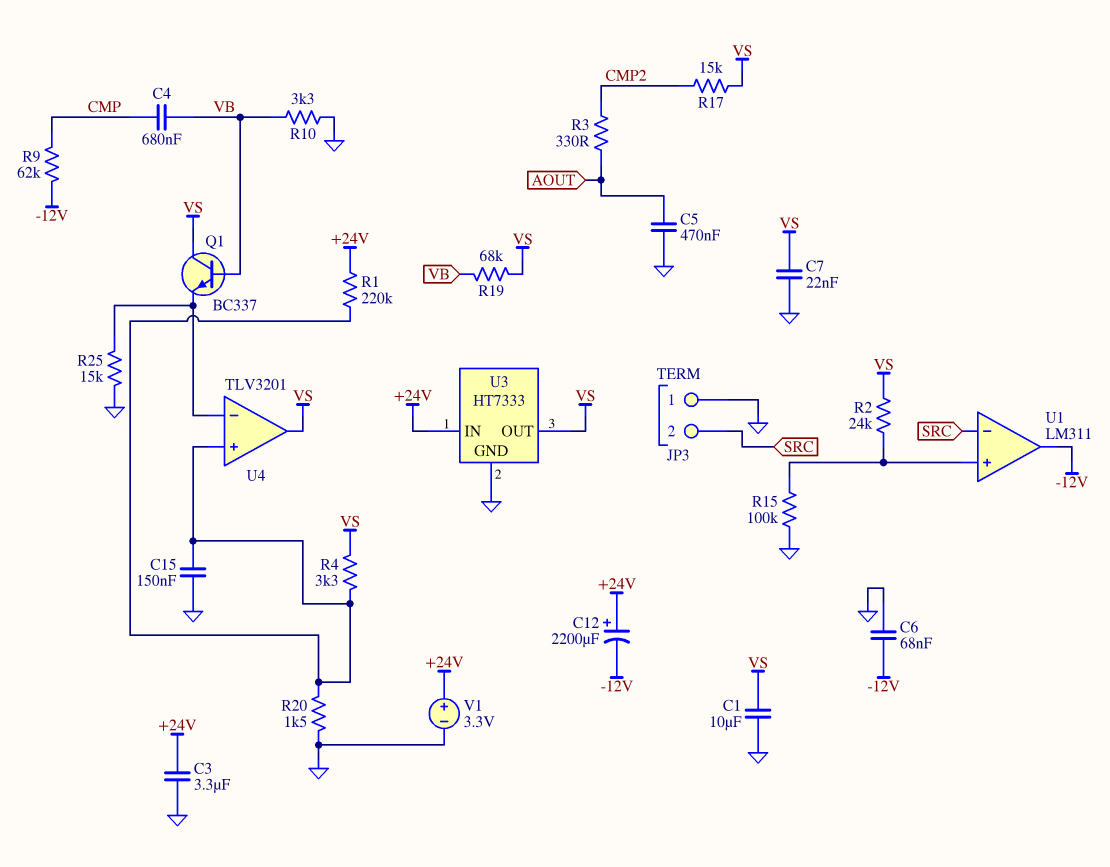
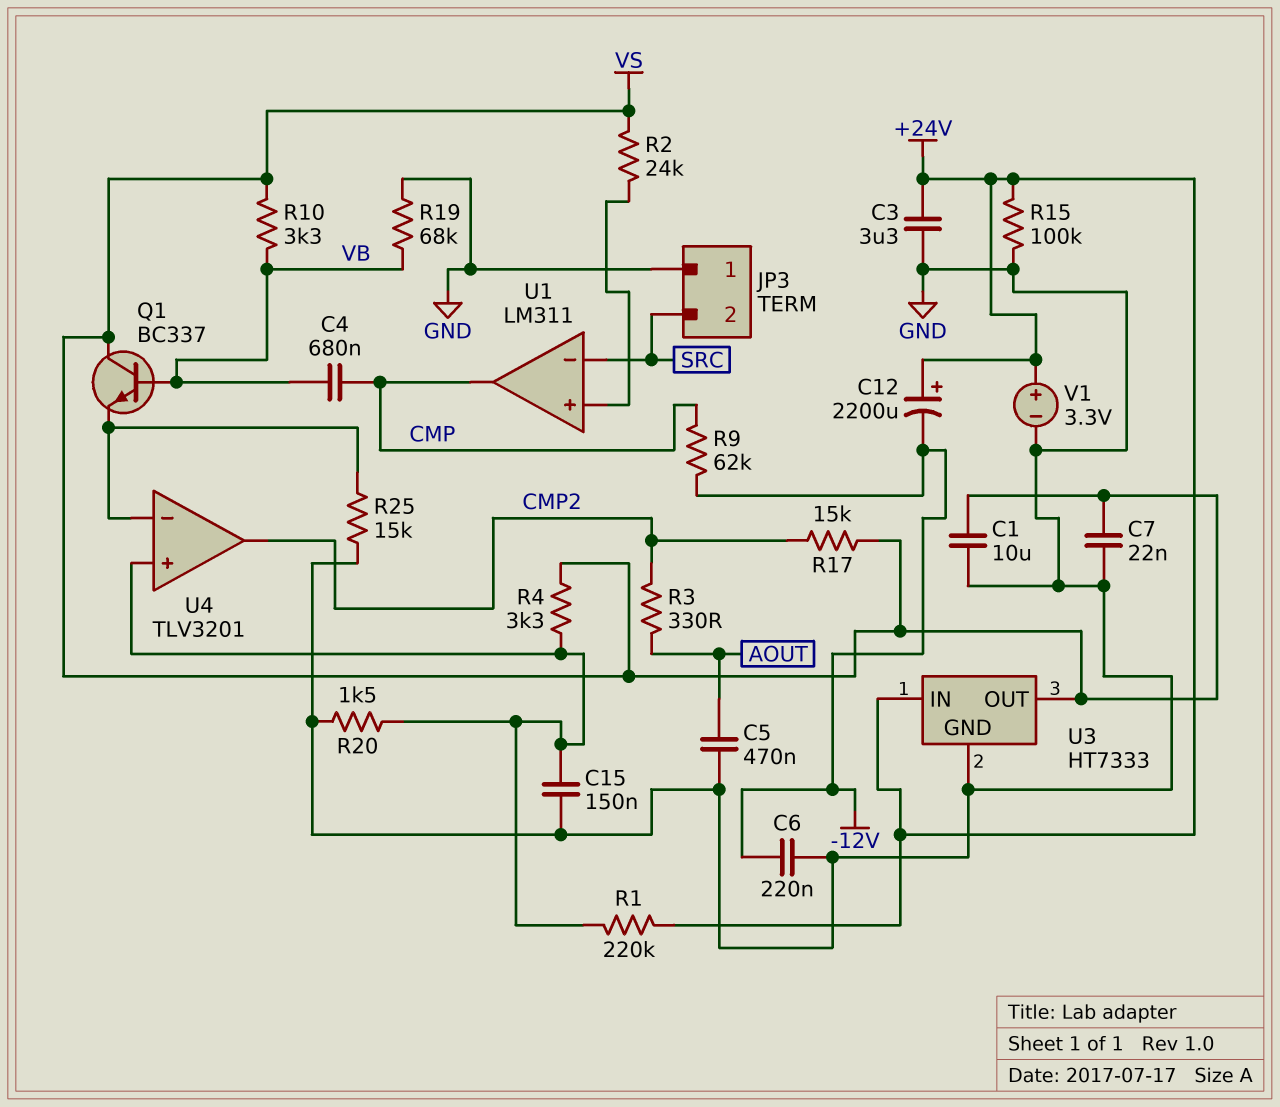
C6: 68nF (-12V, GND) -> 220nF (-12V, GND)
R10: 3.3k (GND, VB) -> 3.3k (VB, VS)
R15: 100k (GND, U1/in+) -> 100k (+24V, GND)
R19: 68k (VB, VS) -> 68k (GND, VB)
U1 pin out: -12V -> CMP
U4 pin out: VS -> CMP2

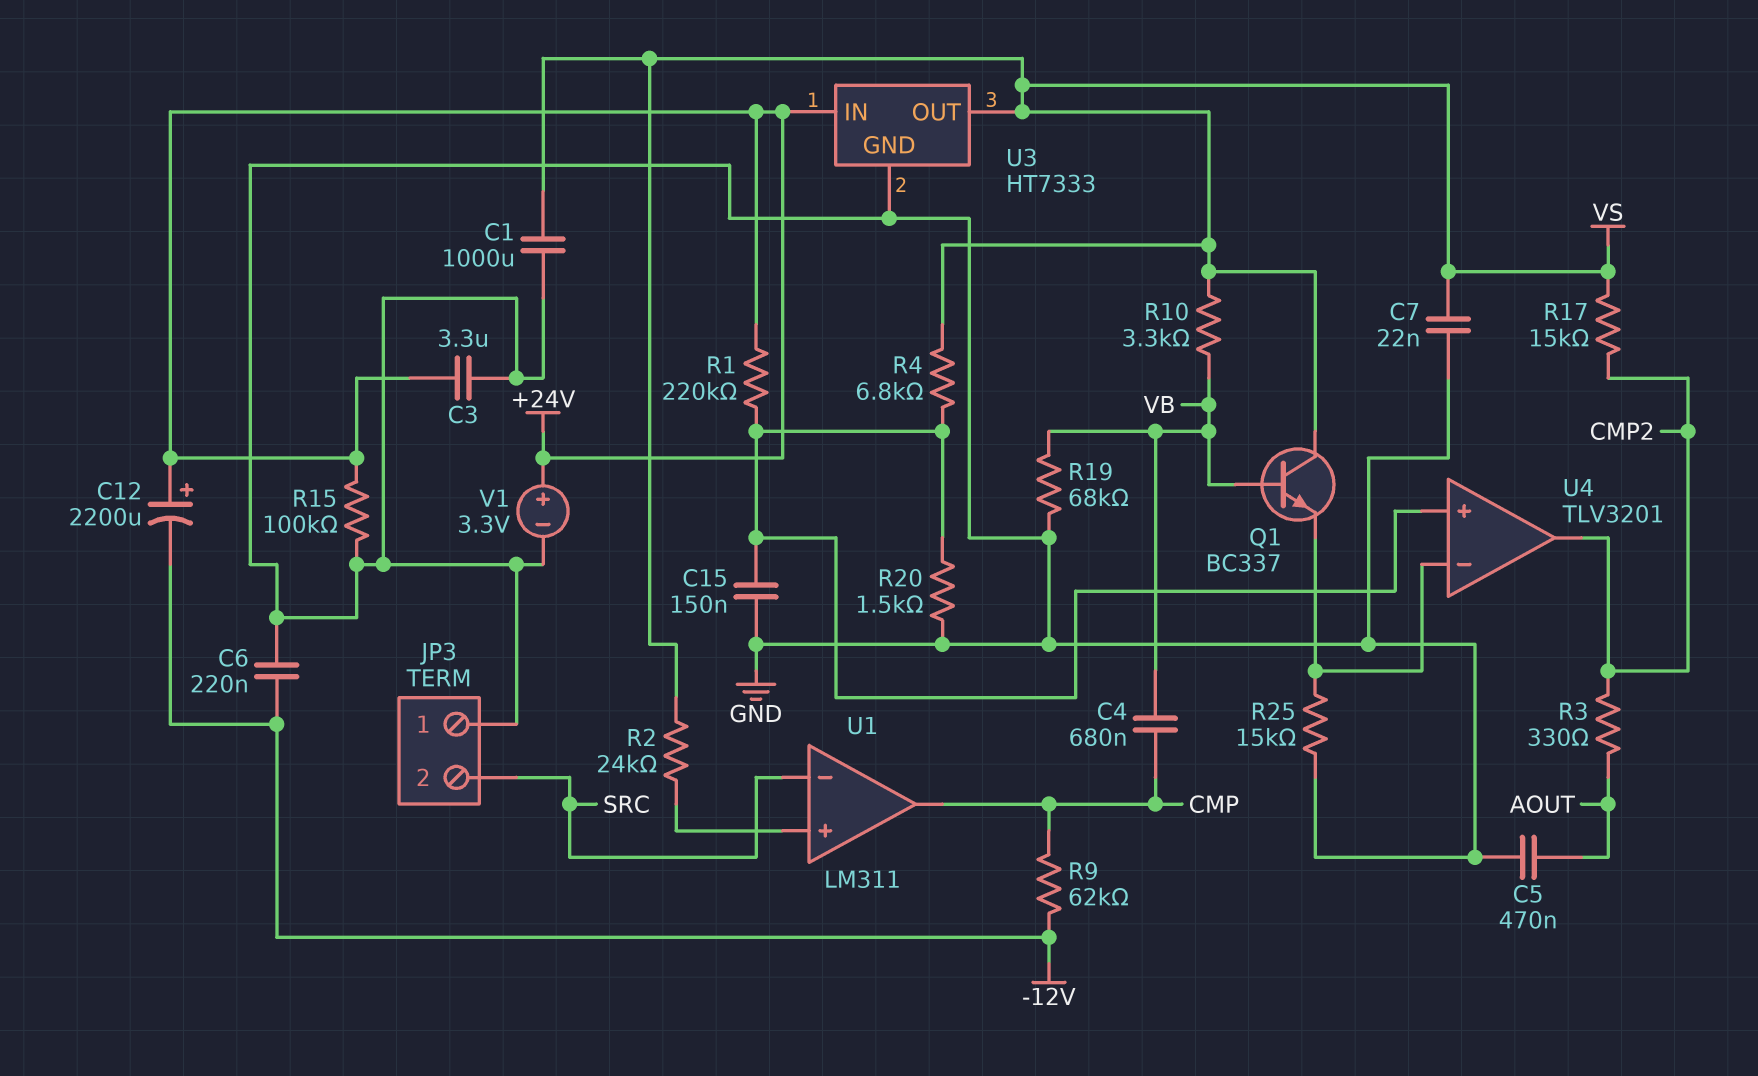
C1: 10uF (GND, VS) -> 1000uF (GND, VS)
R4: 3.3k (U4/in+, VS) -> 6.8k (U4/in+, VS)

